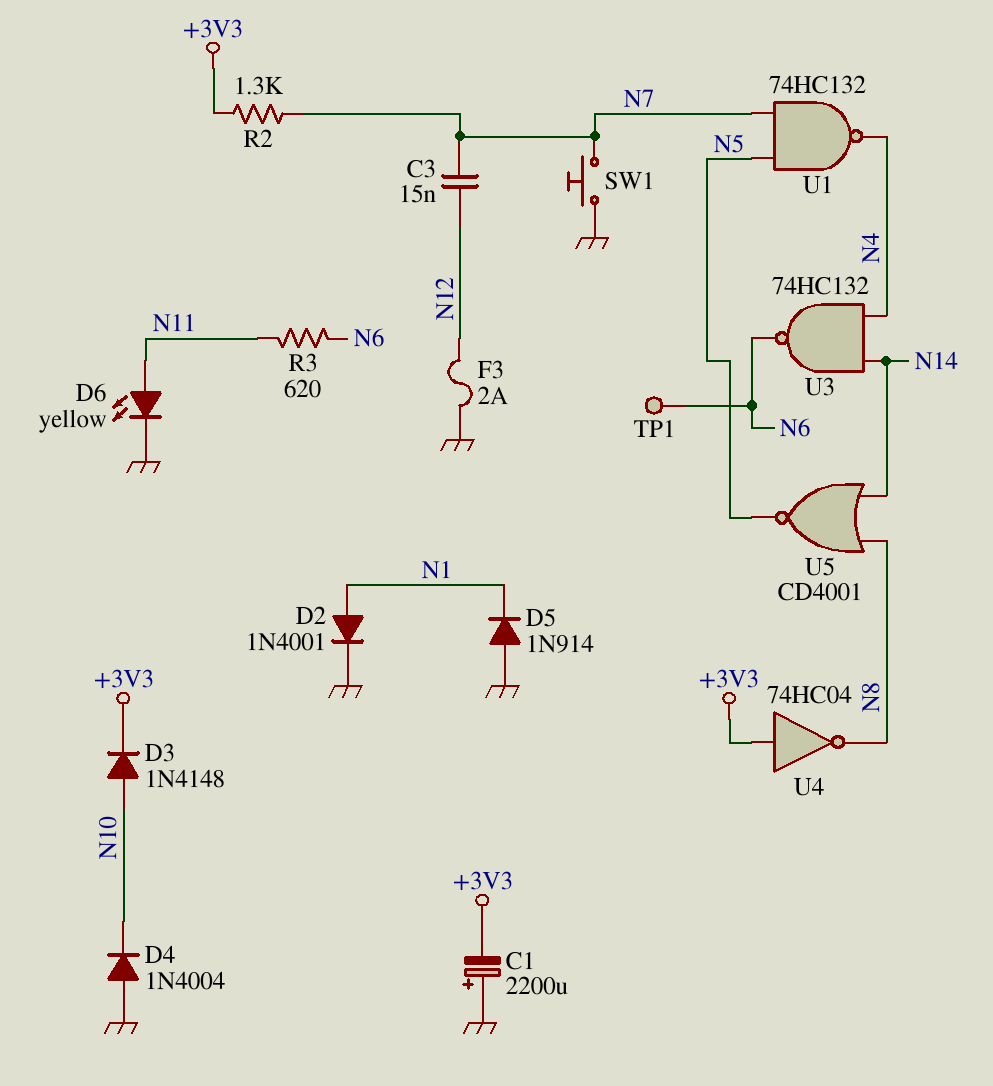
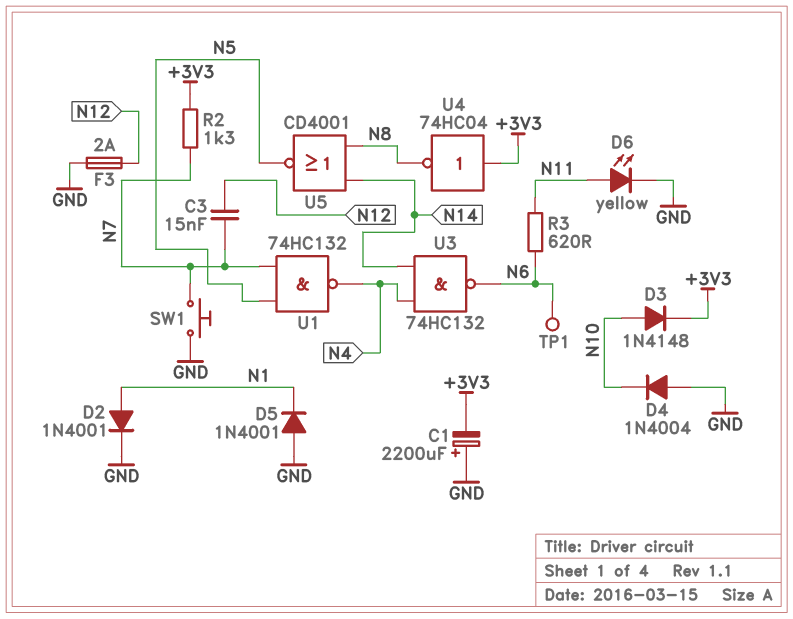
D5: diode 1N914 (A GND, K N1) -> diode 1N4001 (A GND, K N1)

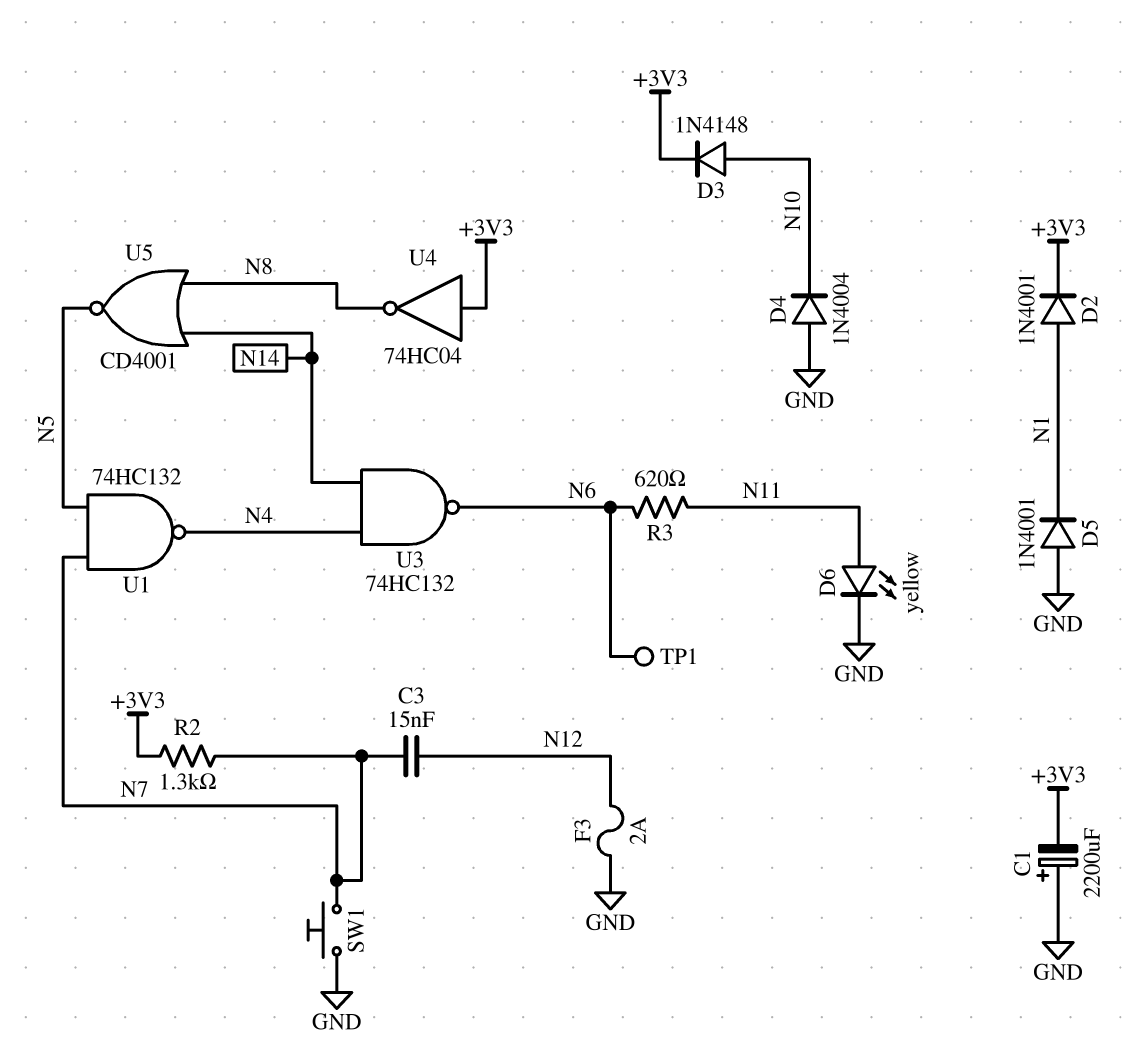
D2: diode 1N4001 (A N1, K GND) -> diode 1N4001 (A N1, K +3V3)

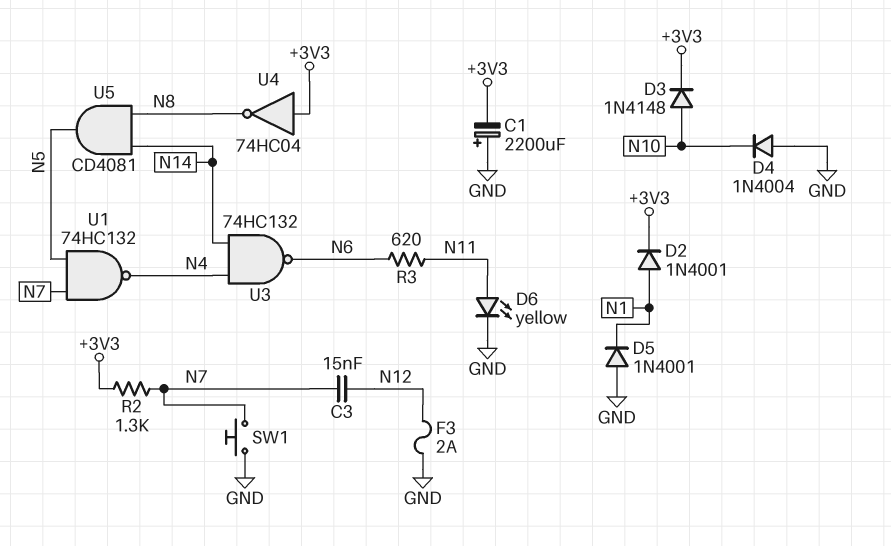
TP1: test point (N6) -> none
U5: NOR CD4001 (in N8, in N14, out N5) -> AND CD4081 (in N8, in N14, out N5)

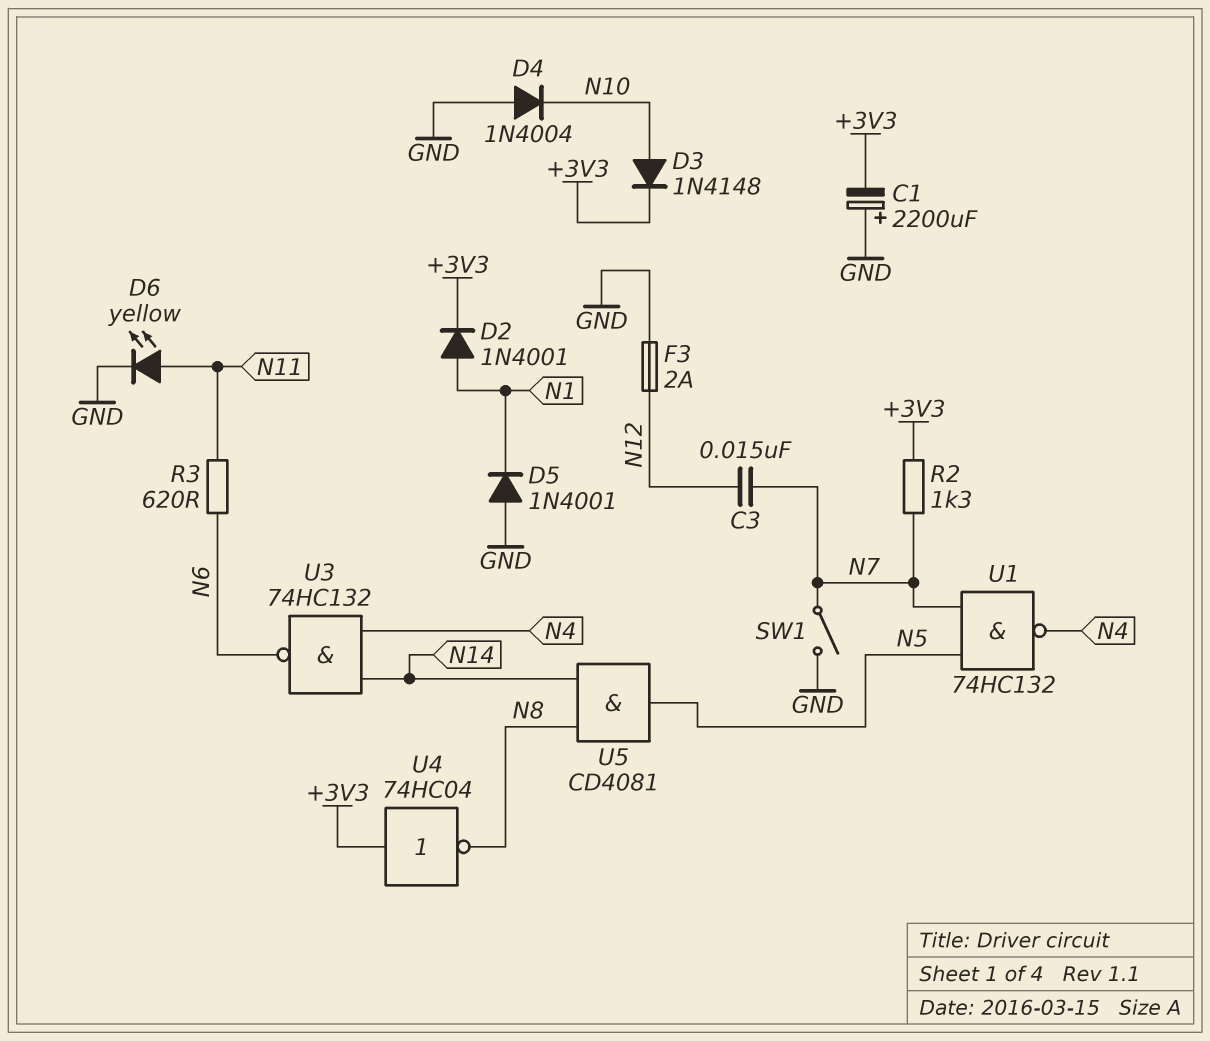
SW1: button (GND, N7) -> switch (GND, N7)

